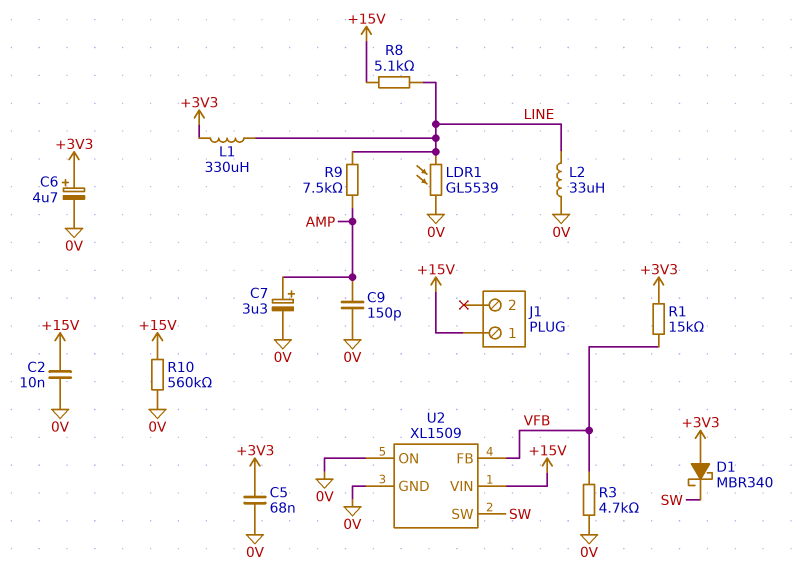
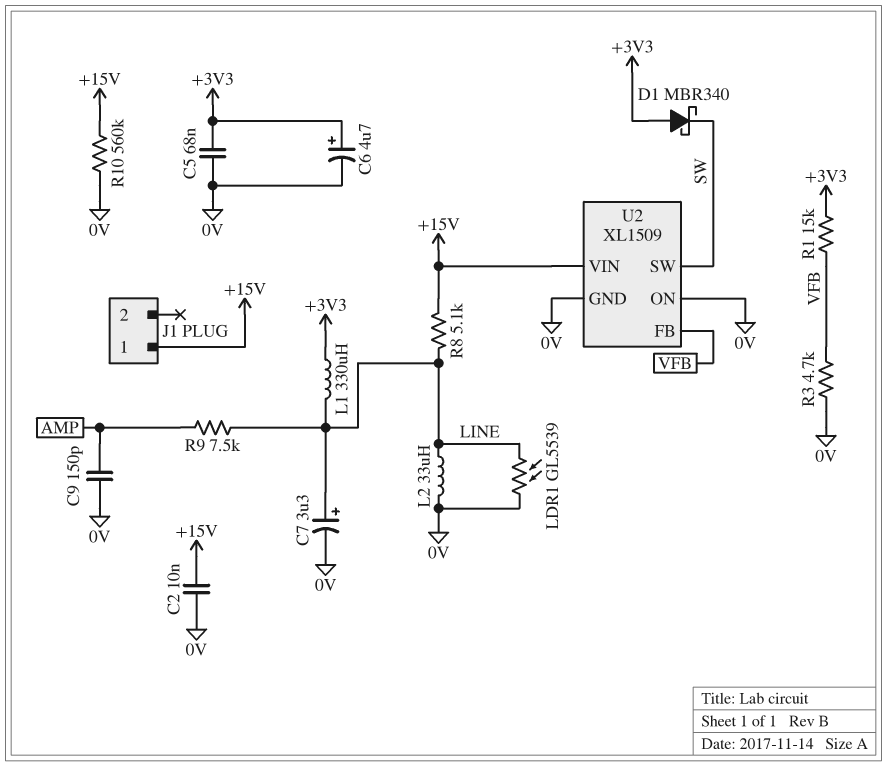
C7: 3.3uF (plus AMP, minus 0V) -> 3.3uF (plus LINE, minus 0V)

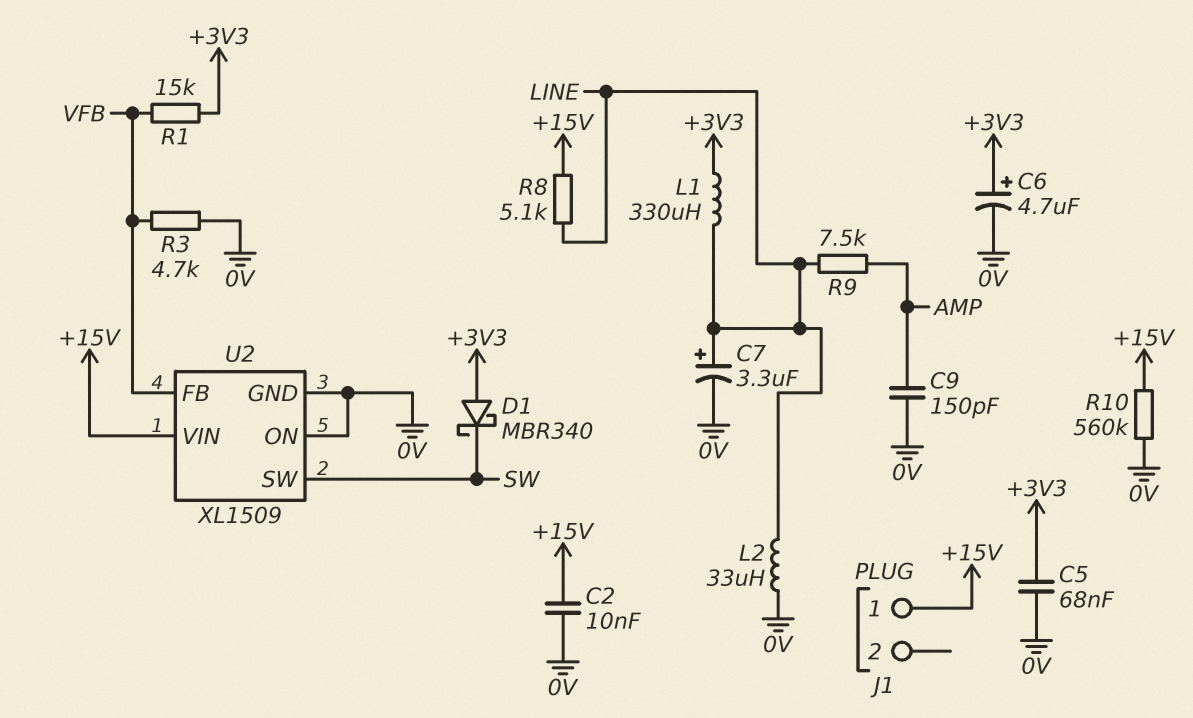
LDR1: GL5539 (0V, LINE) -> none

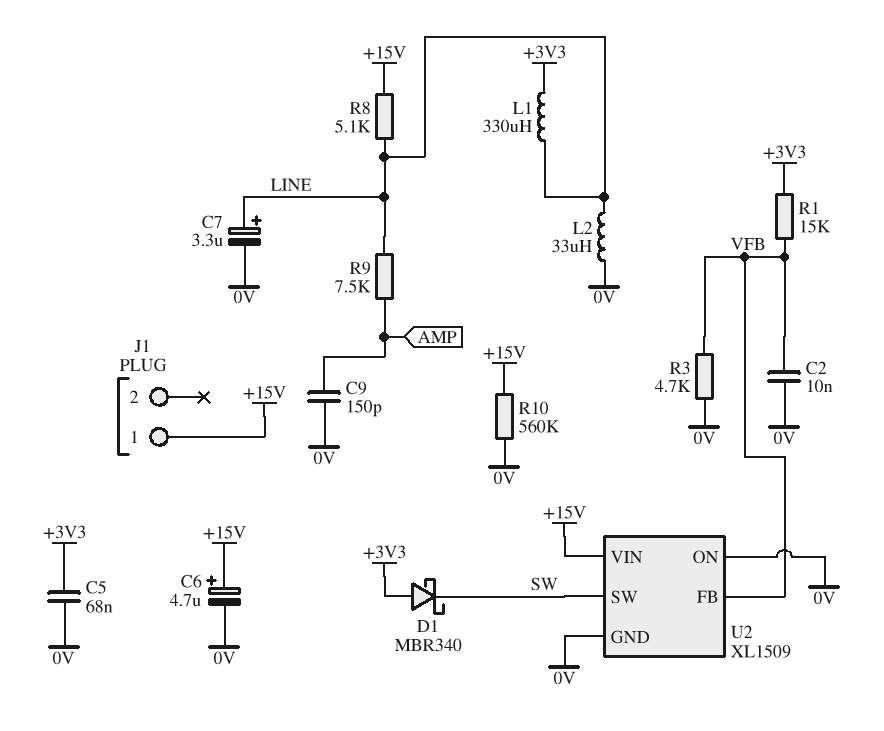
C2: 10nF (+15V, 0V) -> 10nF (0V, VFB)
C6: 4.7uF (plus +3V3, minus 0V) -> 4.7uF (plus +15V, minus 0V)

